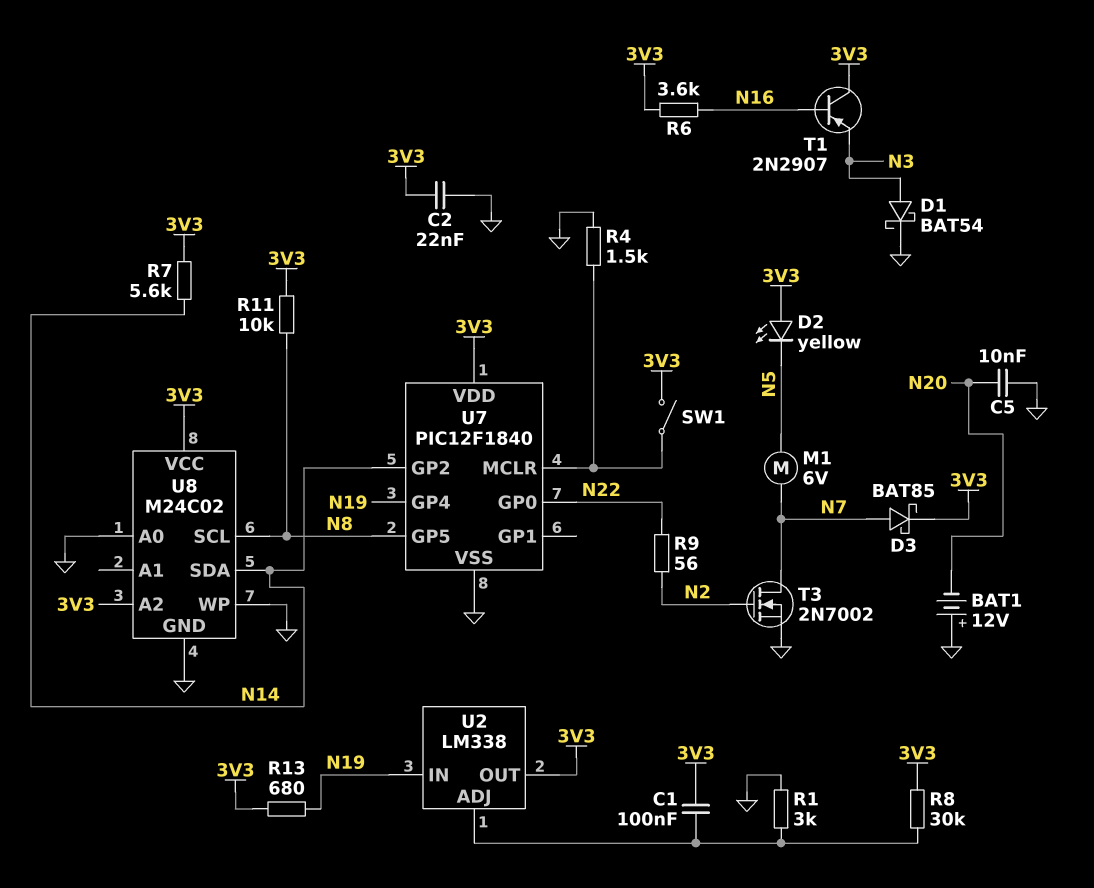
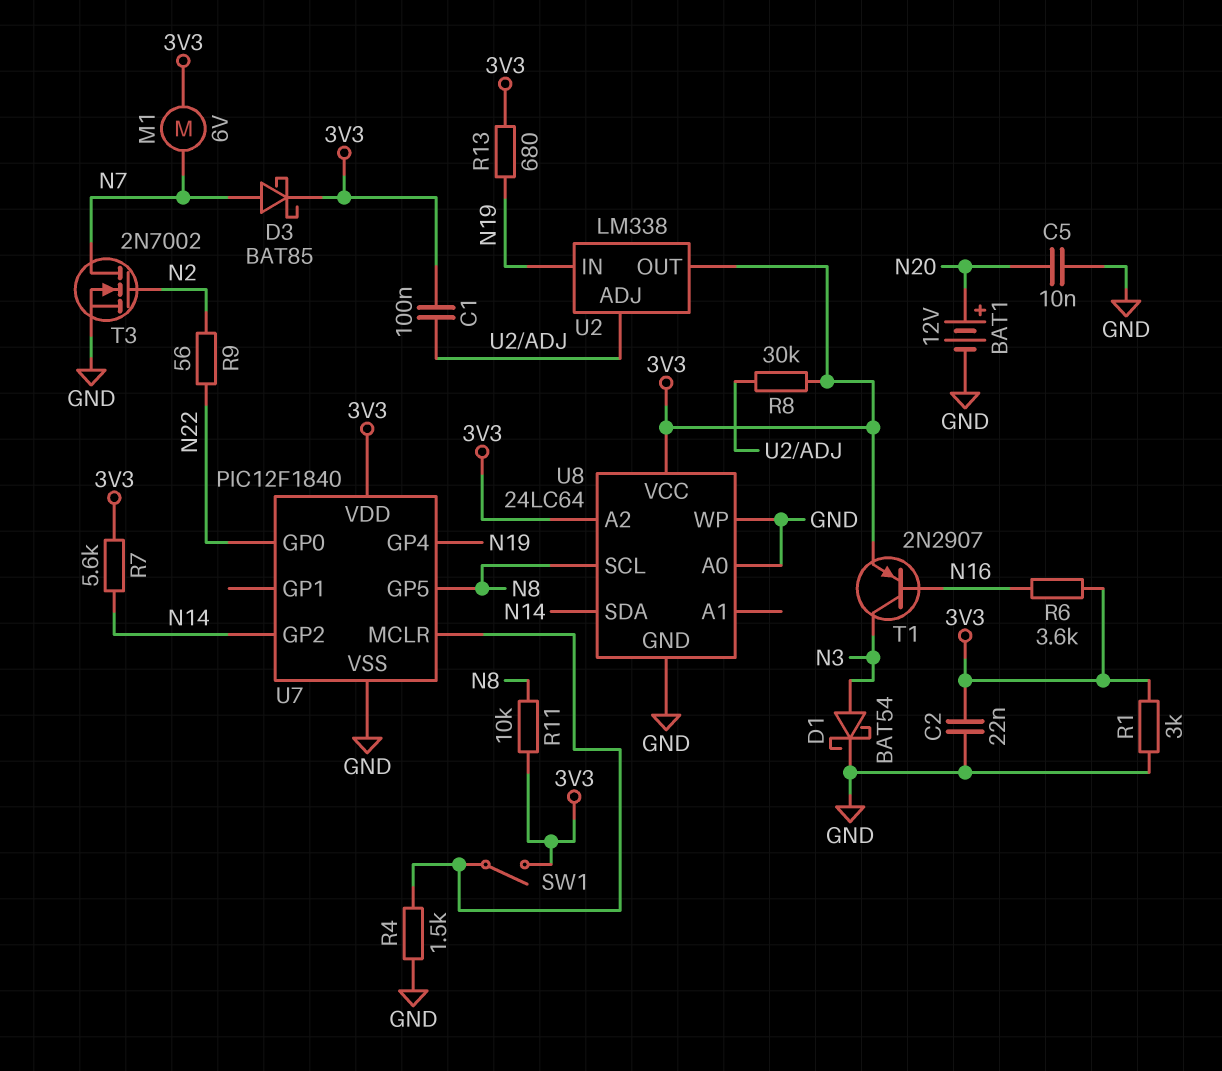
BAT1: 12V (plus GND, minus N20) -> 12V (plus N20, minus GND)
D2: LED yellow (A 3V3, K N5) -> none
M1: motor 6V (N5, N7) -> motor 6V (3V3, N7)
R1: 3k (GND, U2/ADJ) -> 3k (3V3, GND)
T1: PNP 2N2907 (B N16, C 3V3, E N3) -> PNP 2N2907 (B N16, C N3, E 3V3)
U8: M24C02 -> 24LC64

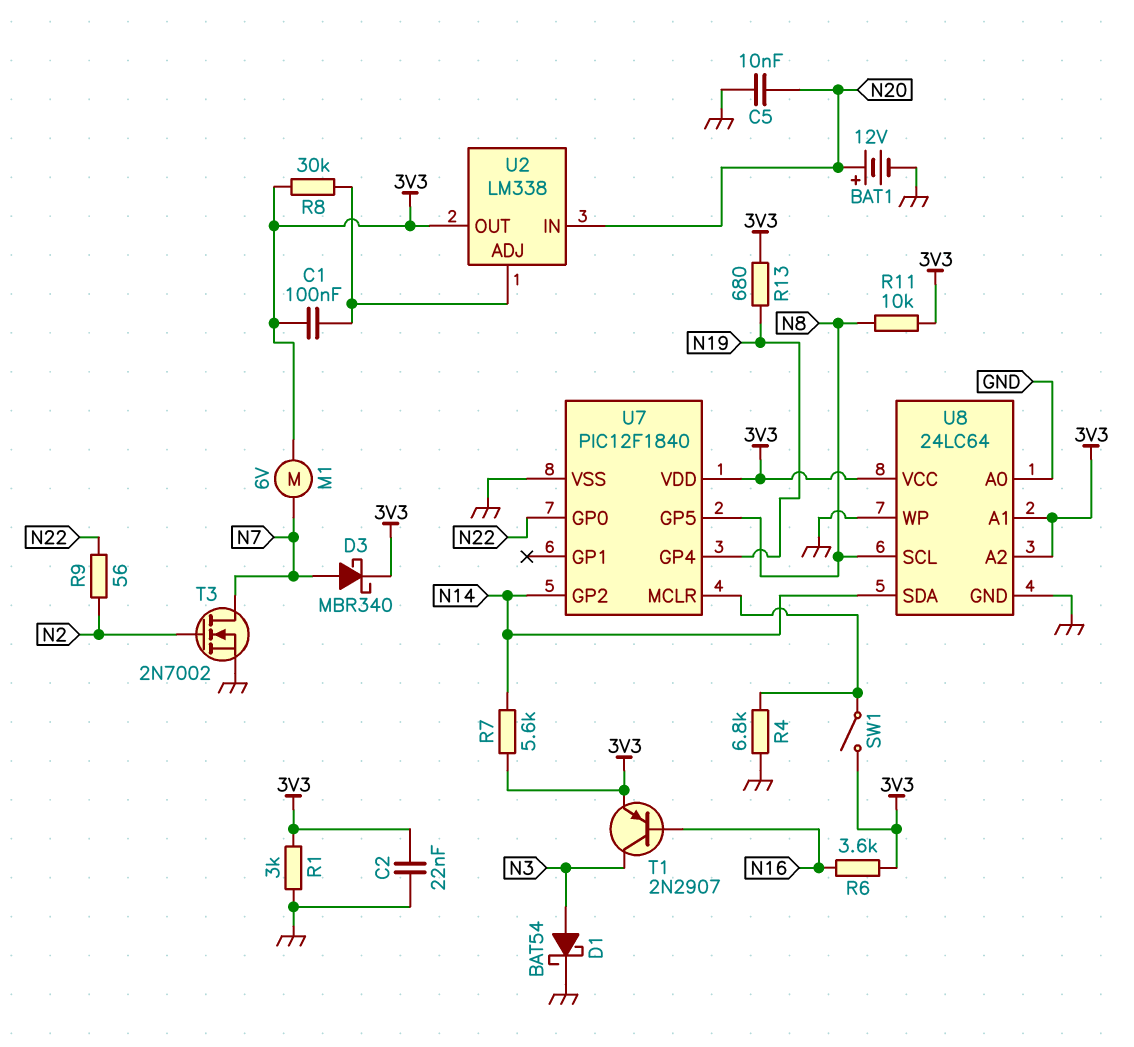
D3: schottky BAT85 (A N7, K 3V3) -> schottky MBR340 (A N7, K 3V3)
R4: 1.5k (GND, U7/MCLR) -> 6.8k (GND, U7/MCLR)
U2 pin IN: N19 -> N20
U8 pin A1: none -> 3V3

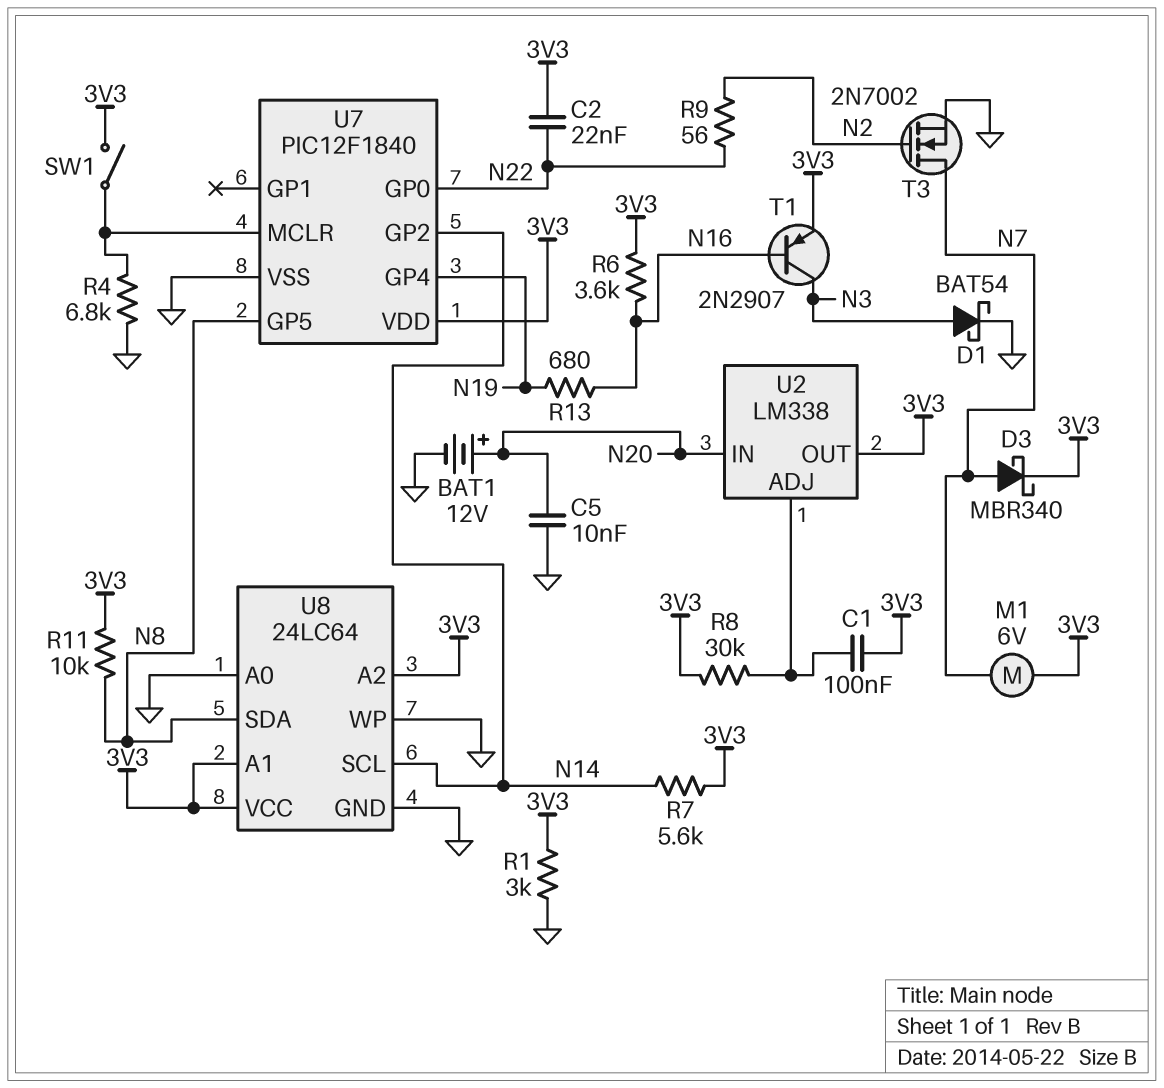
C2: 22nF (3V3, GND) -> 22nF (3V3, N22)
R13: 680 (3V3, N19) -> 680 (N16, N19)
U8 pin SCL: N8 -> N14
U8 pin SDA: N14 -> N8

